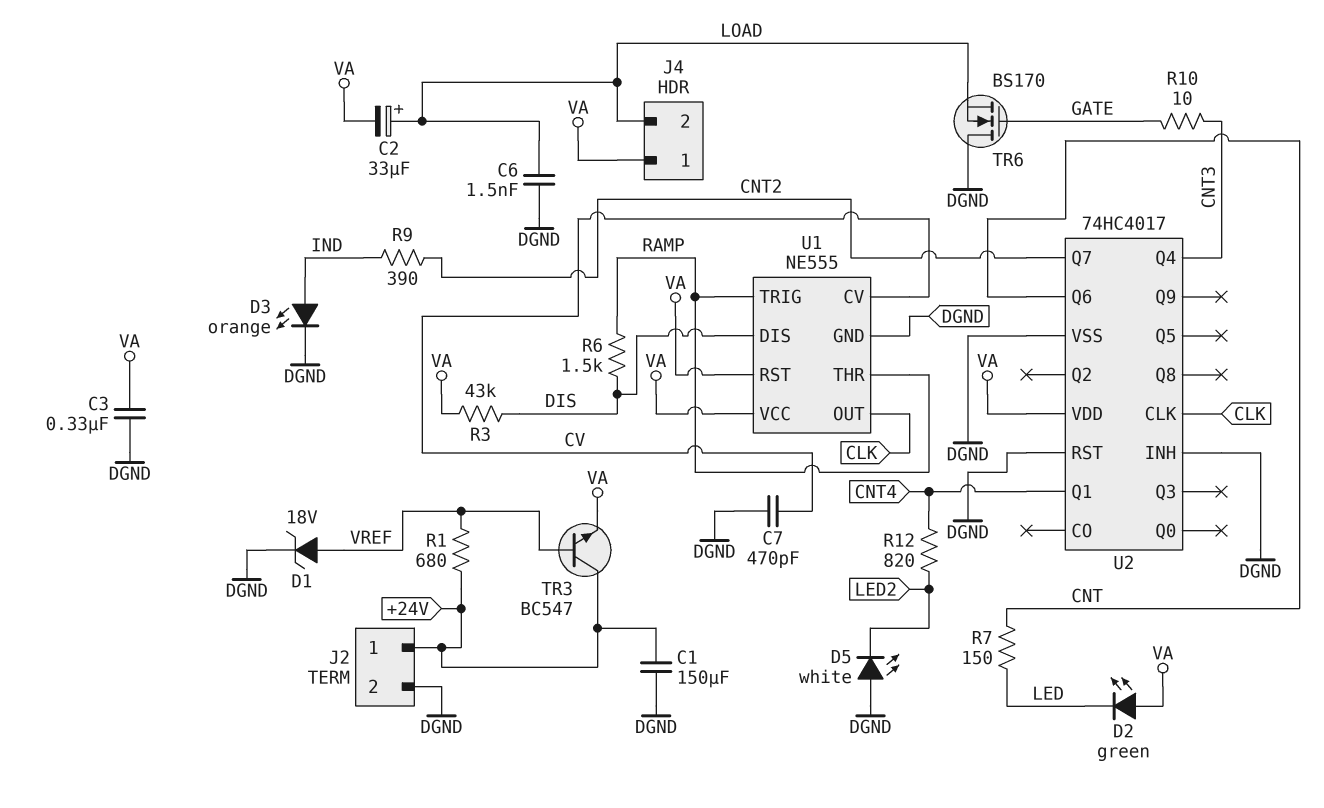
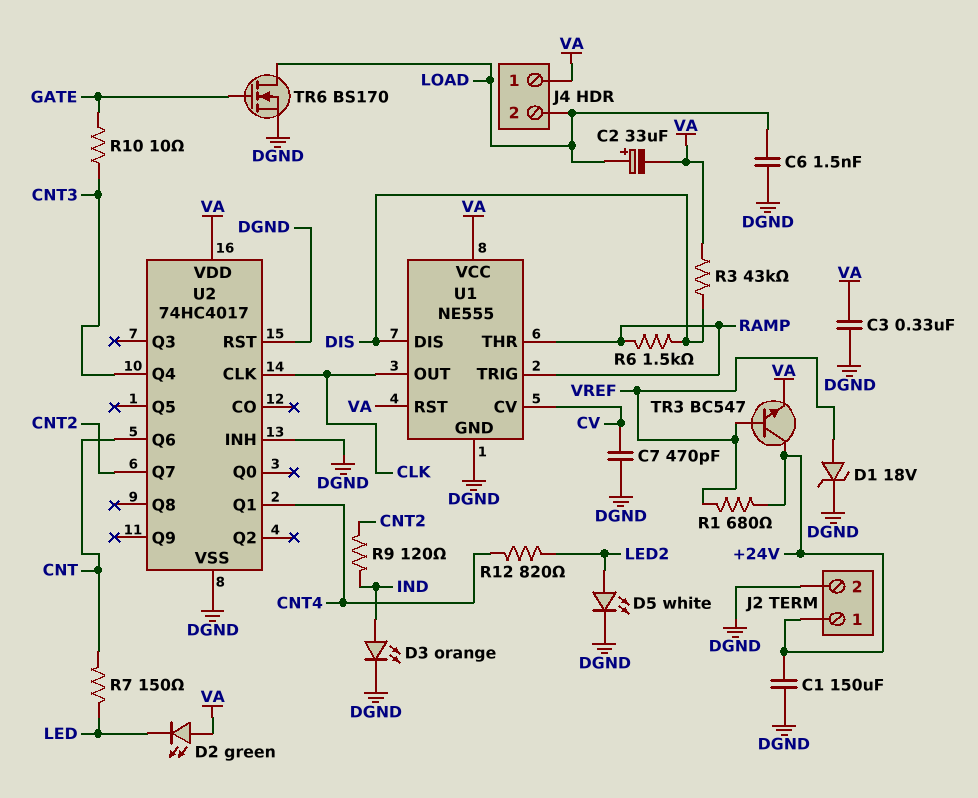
D5: LED white (A DGND, K LED2) -> LED white (A LED2, K DGND)
R9: 390 (CNT2, IND) -> 120 (CNT2, IND)
TR6: NMOS BS170 (G GATE, D DGND, S LOAD) -> NMOS BS170 (G GATE, D LOAD, S DGND)

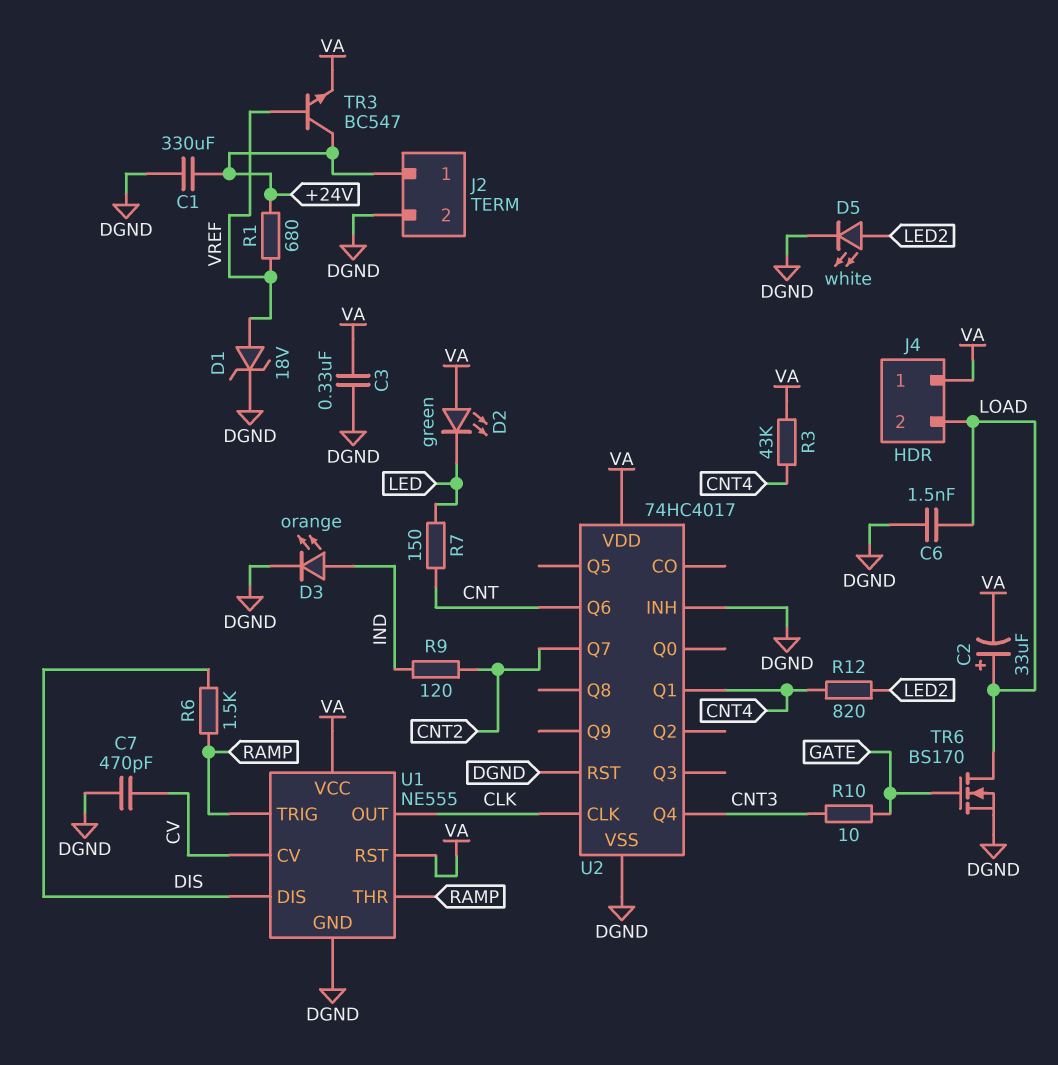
C1: 150uF (+24V, DGND) -> 330uF (+24V, DGND)
R3: 43k (DIS, VA) -> 43k (CNT4, VA)

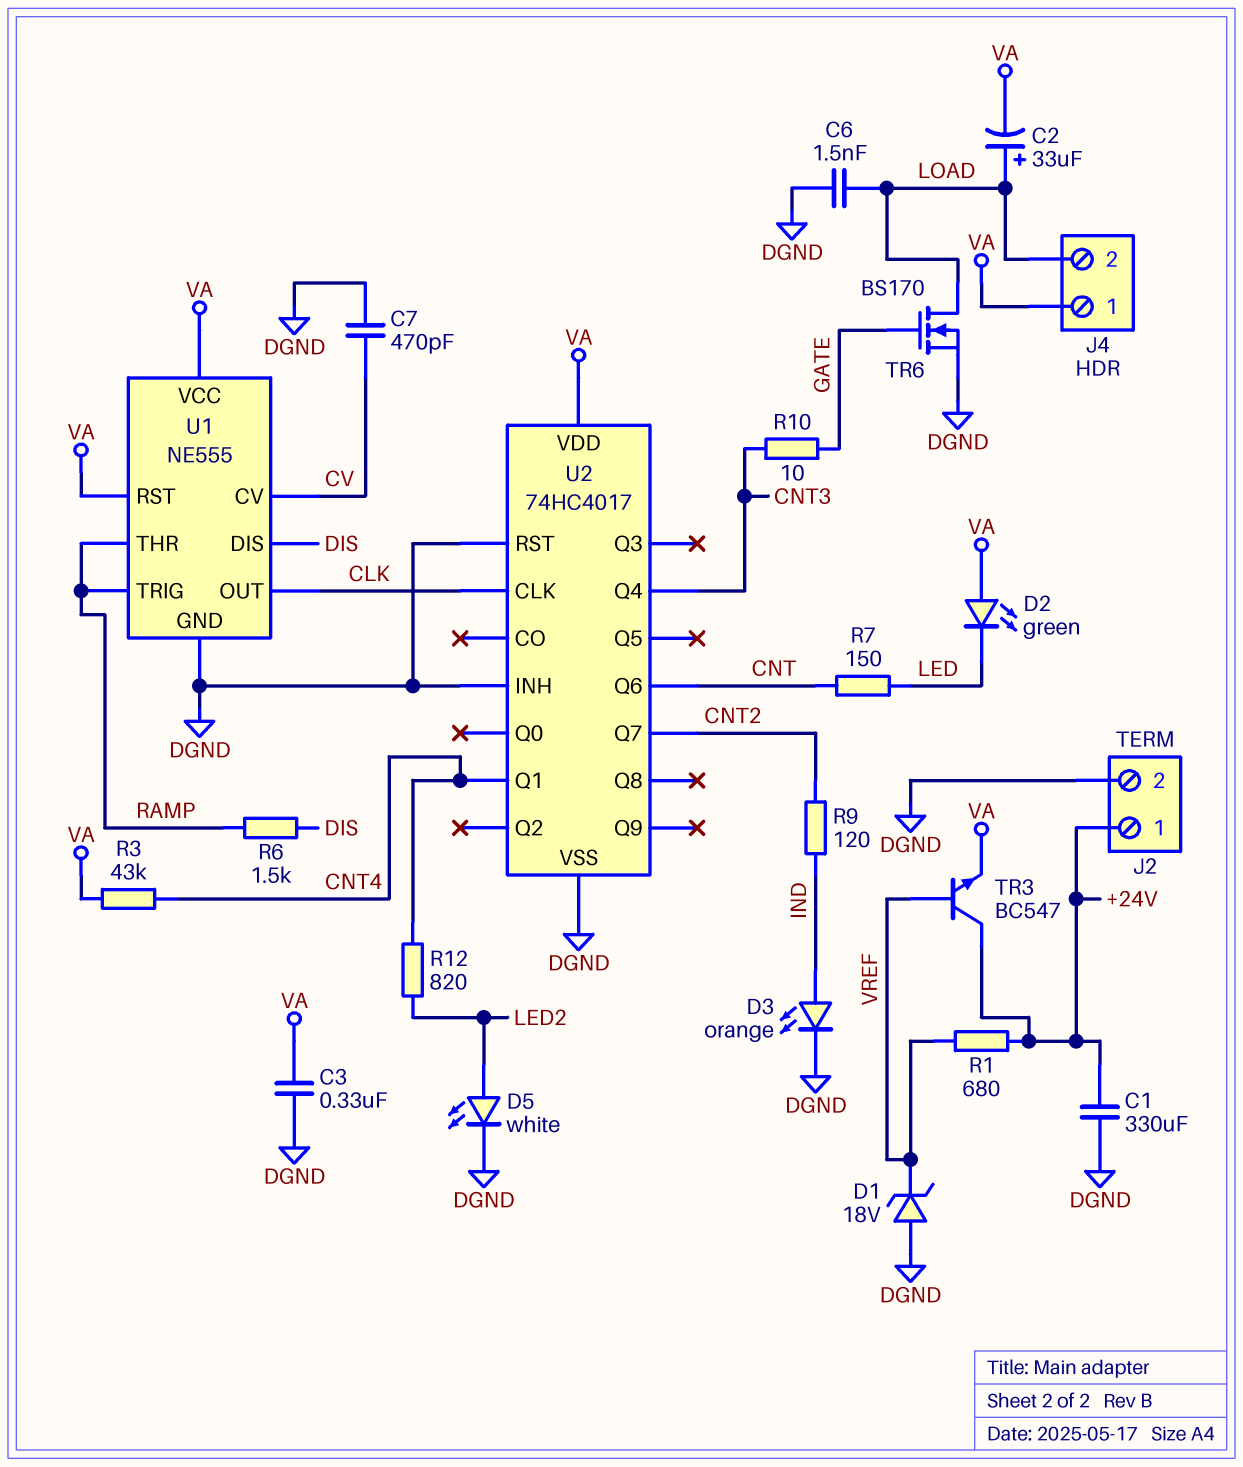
D1: zener 18V (A VREF, K DGND) -> zener 18V (A DGND, K VREF)

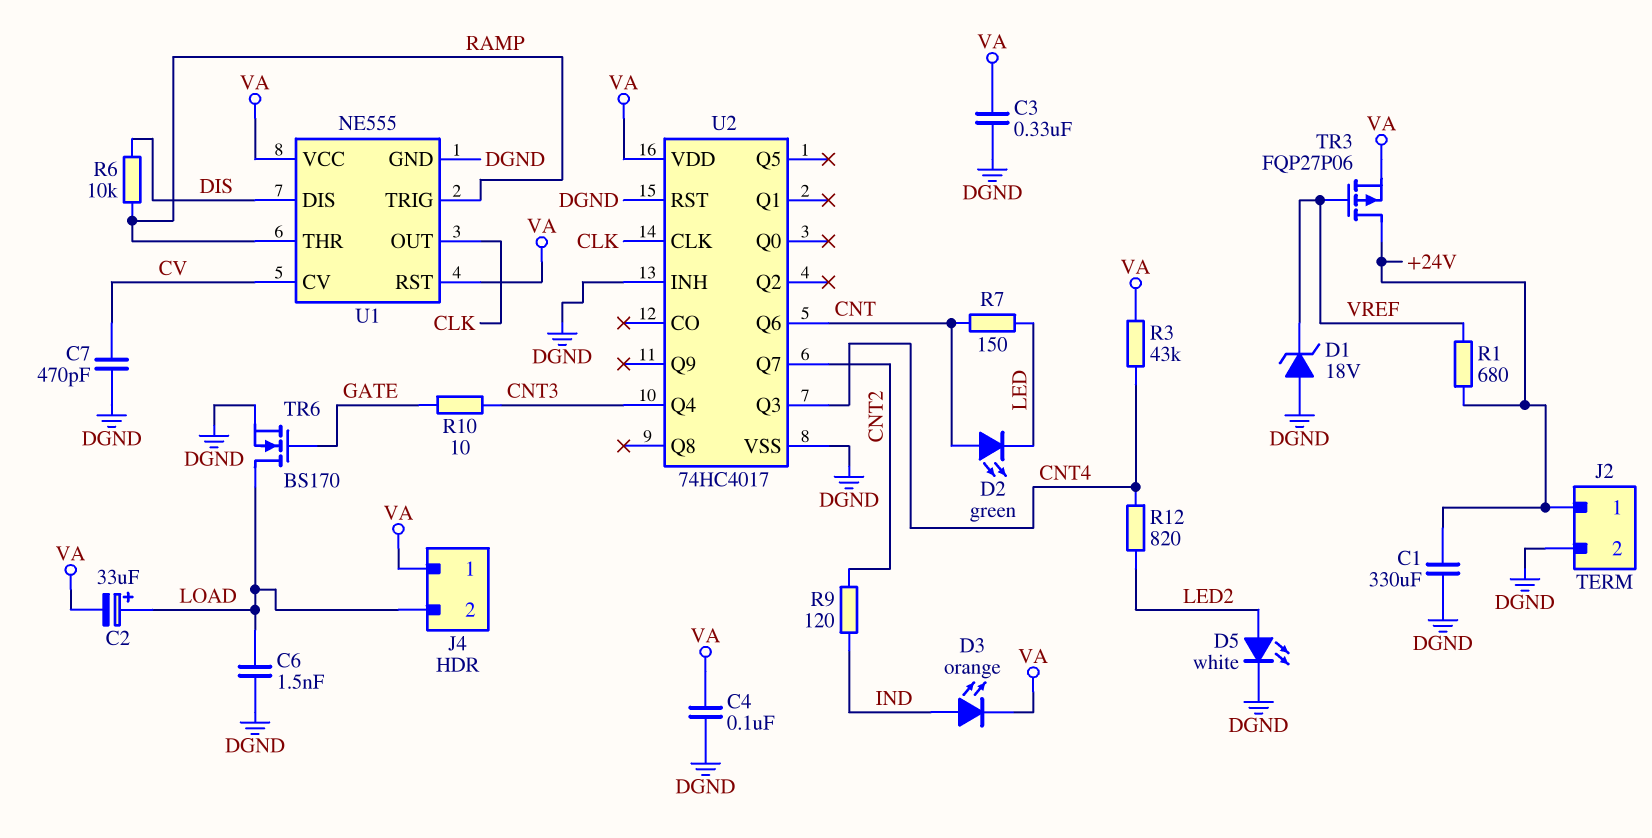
C4: none -> 100nF (DGND, VA)
D2: LED green (A VA, K LED) -> LED green (A CNT, K LED)
D3: LED orange (A IND, K DGND) -> LED orange (A IND, K VA)
R6: 1.5k (DIS, RAMP) -> 10k (DIS, RAMP)
TR3: NPN BC547 (B VREF, C +24V, E VA) -> PMOS FQP27P06 (G VREF, D +24V, S VA)
U2 pin Q1: CNT4 -> none
U2 pin Q3: none -> CNT4

